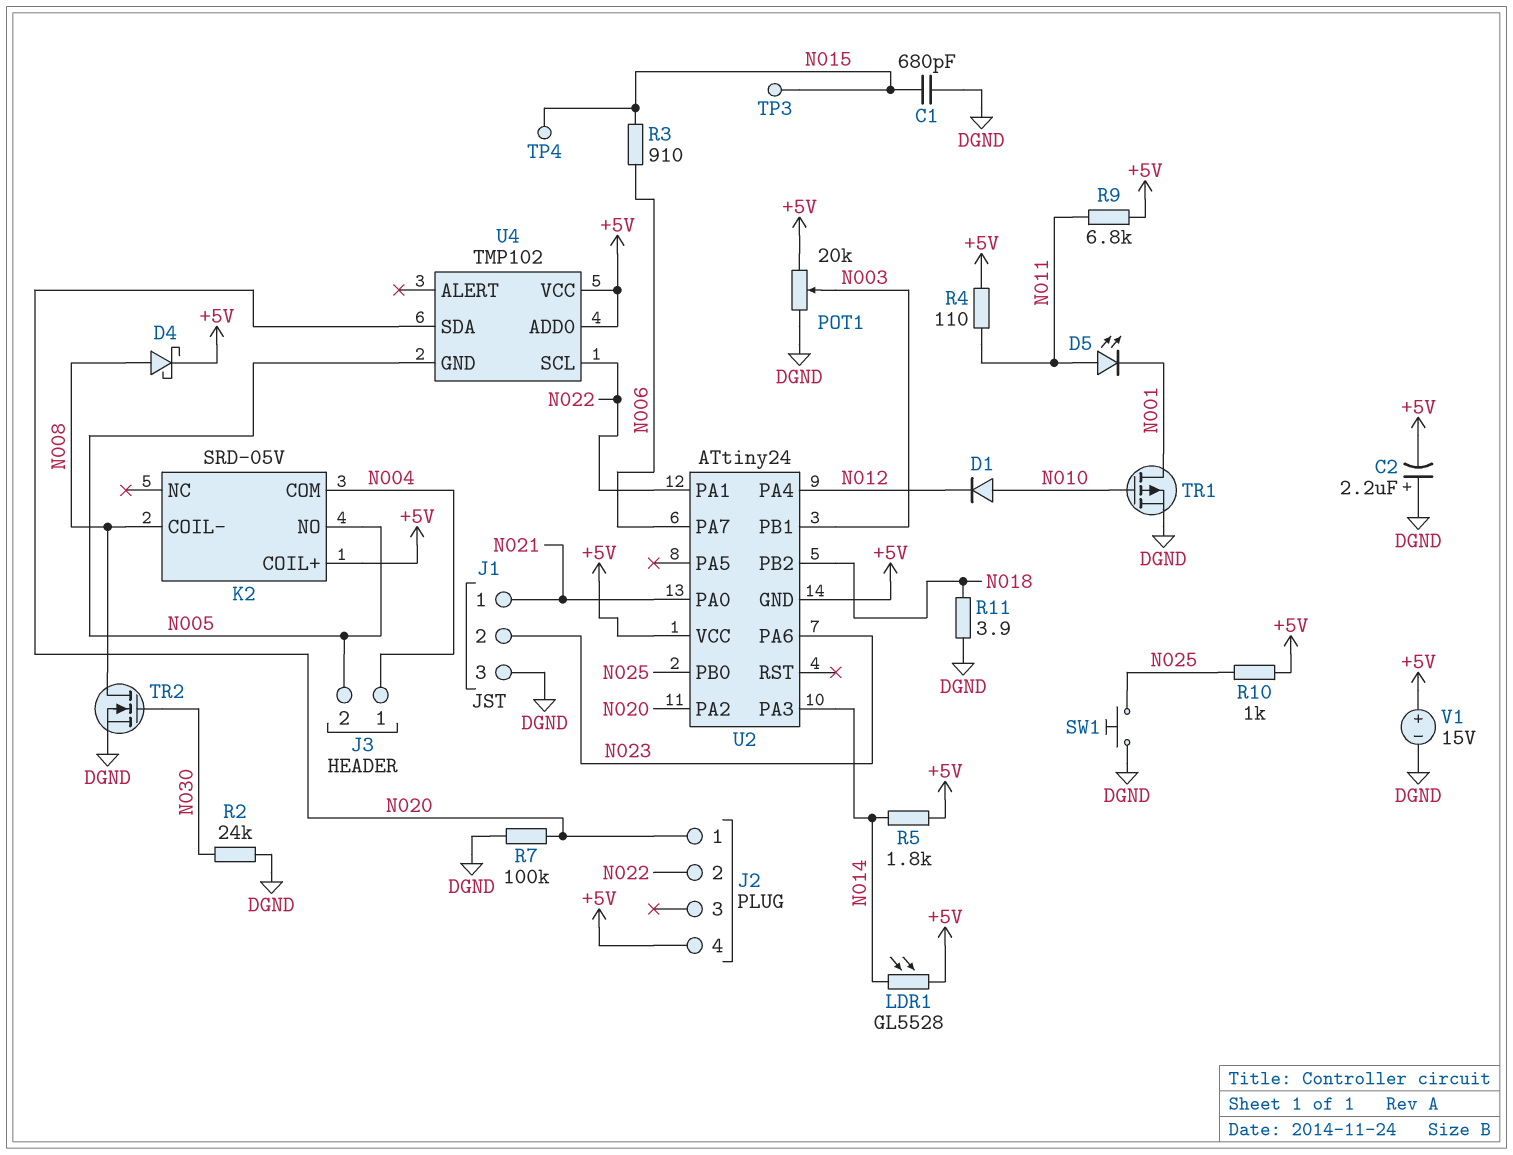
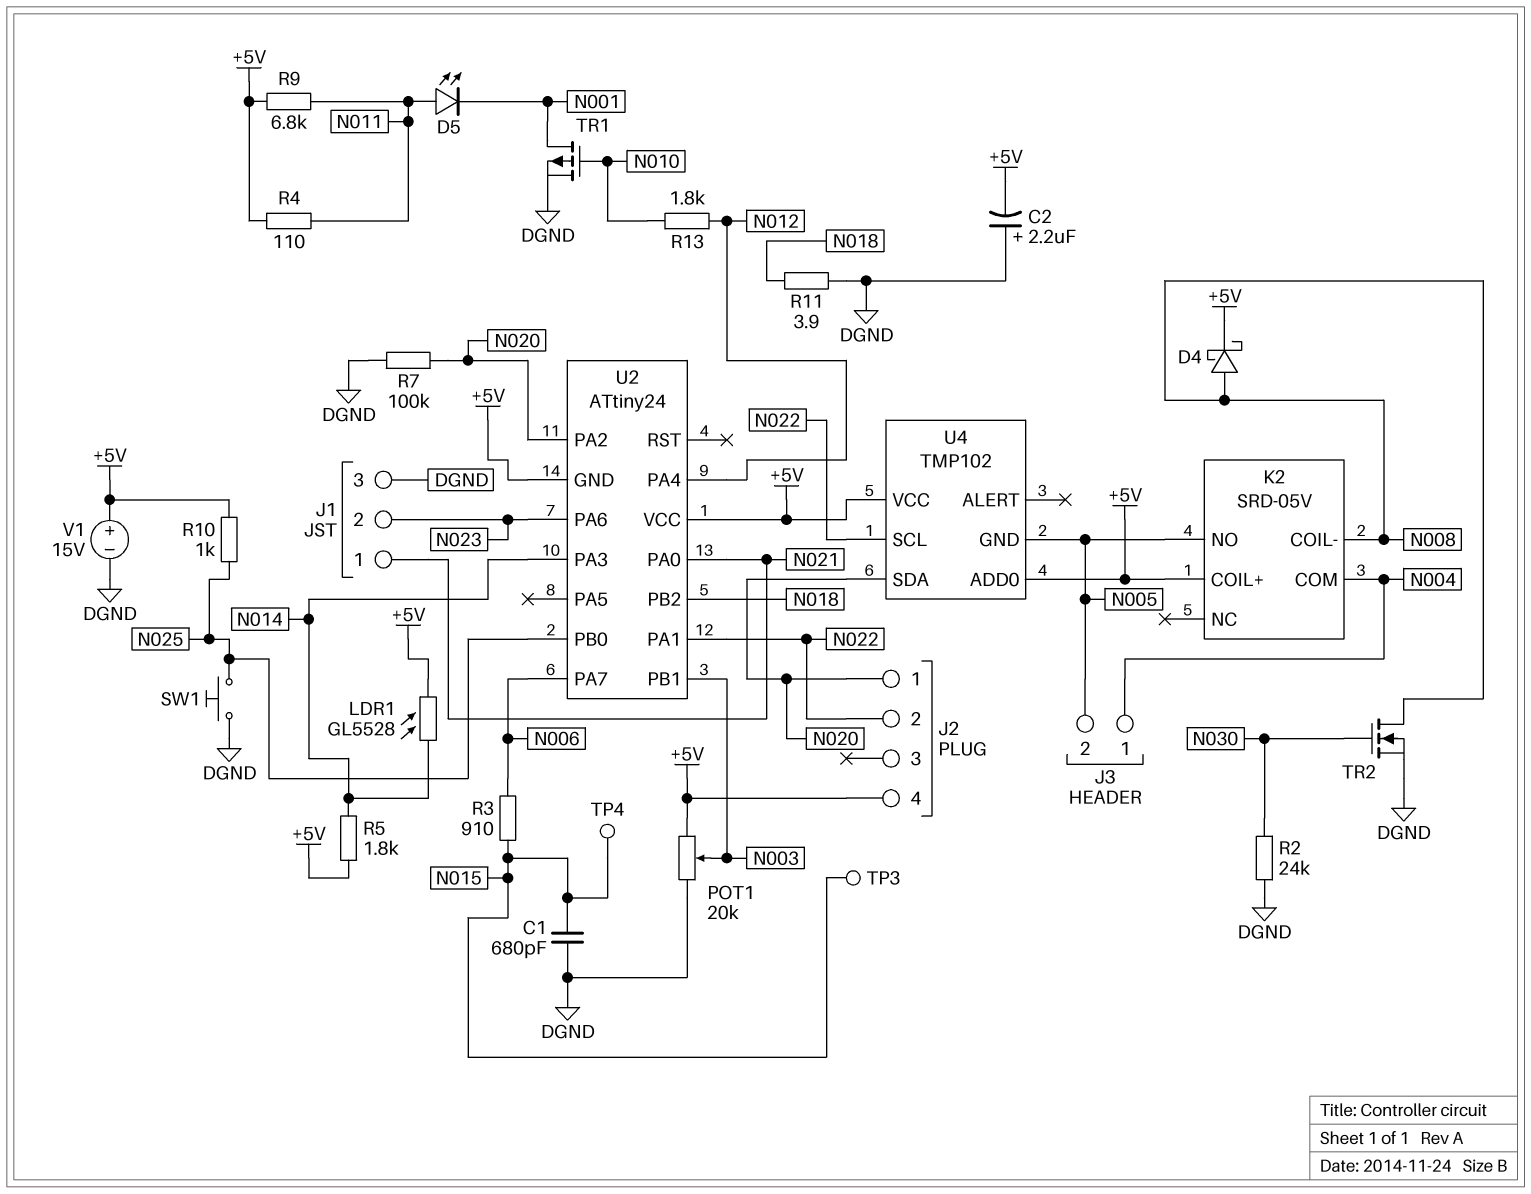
D1: diode (A N010, K N012) -> none
R13: none -> 1.8k (N010, N012)

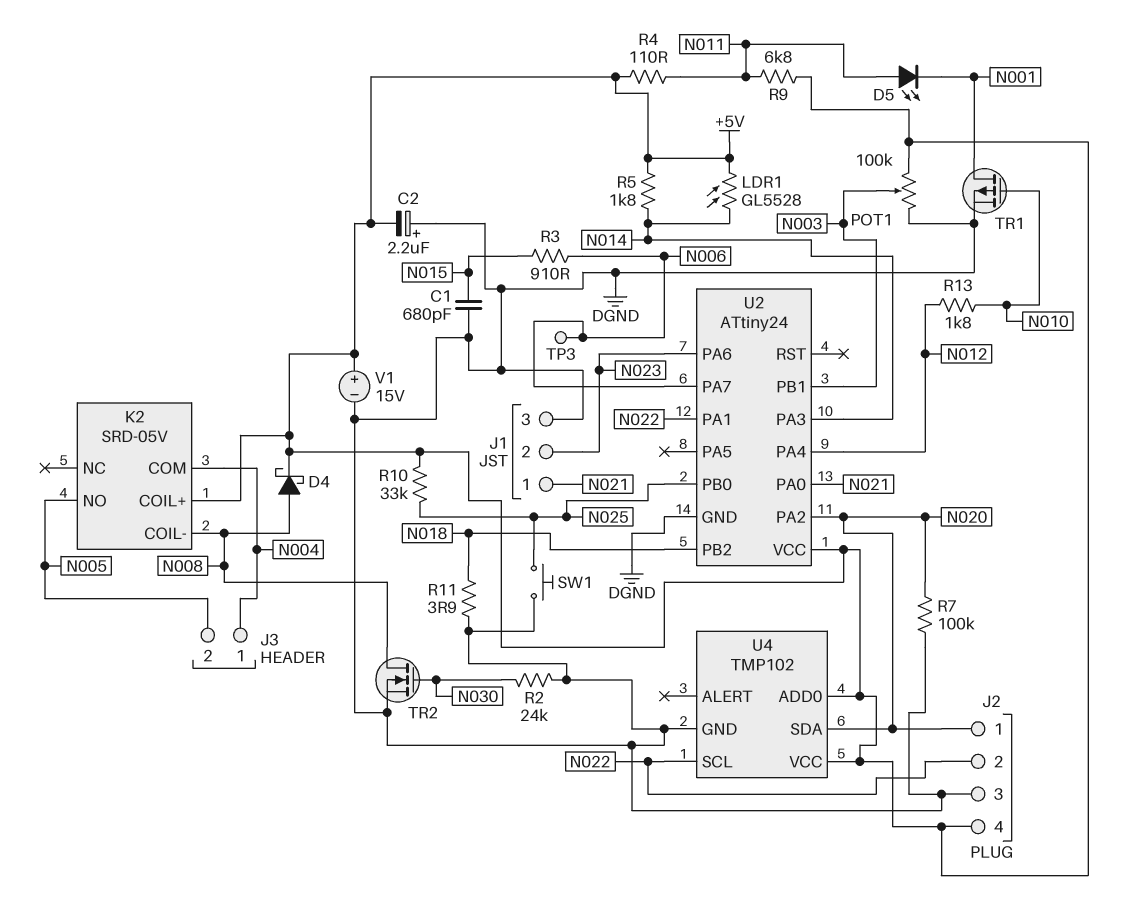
J2 pin 3: none -> DGND
POT1: 20k (+5V, DGND, wiper N003) -> 100k (+5V, DGND, wiper N003)
R10: 1k (+5V, N025) -> 33k (+5V, N025)
TP3: test point (N015) -> test point (N006)
TP4: test point (N015) -> none
U2 pin GND: +5V -> DGND
U4 pin GND: N005 -> DGND

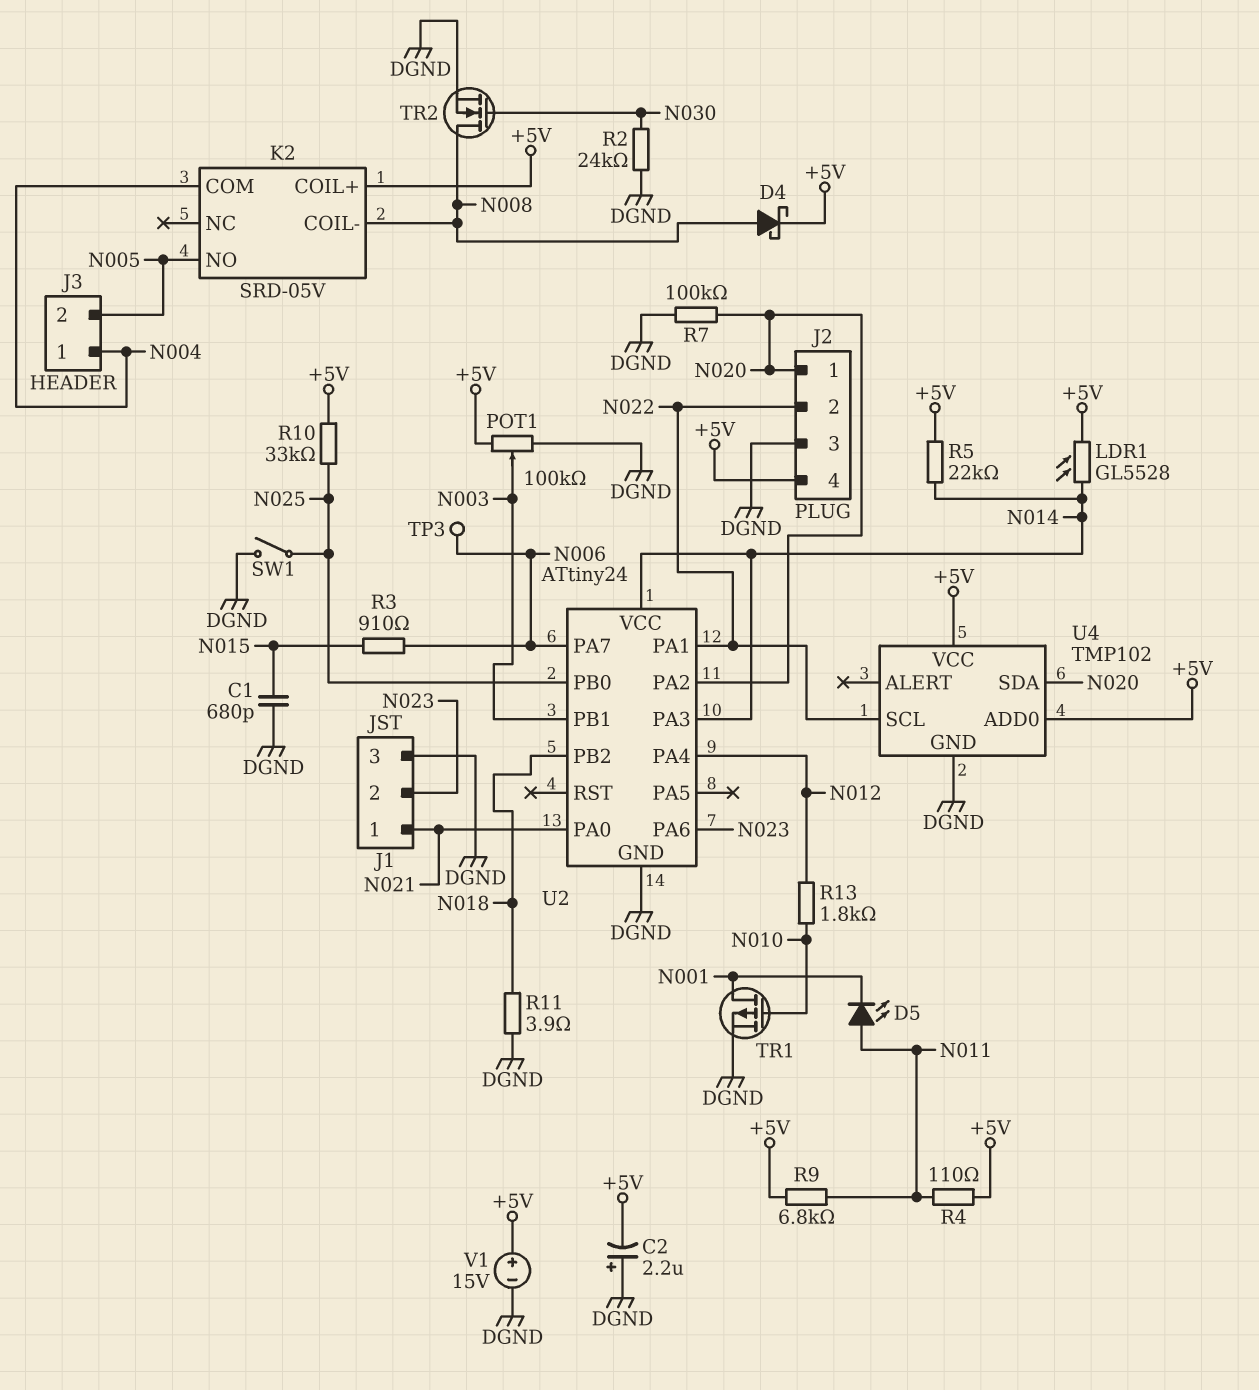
R5: 1.8k (+5V, N014) -> 22k (+5V, N014)
SW1: button (DGND, N025) -> switch (DGND, N025)
U2 pin VCC: +5V -> N014

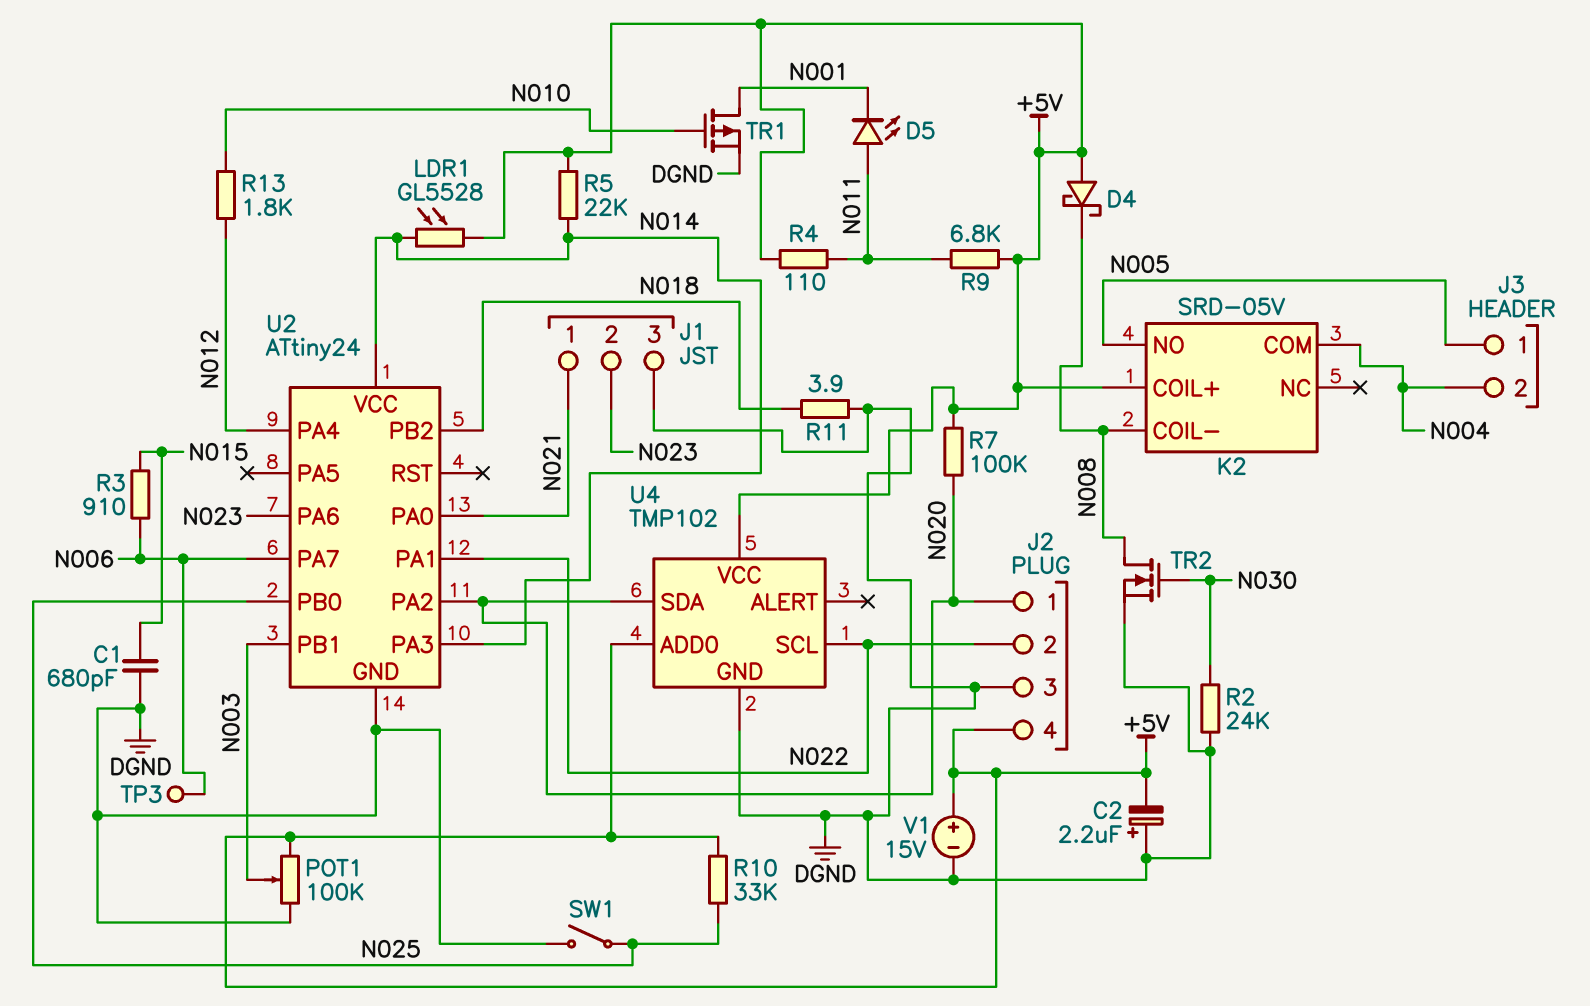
D4: schottky (A N008, K +5V) -> schottky (A +5V, K N008)
J3 pin 1: N004 -> N005
J3 pin 2: N005 -> N004
R7: 100k (DGND, N020) -> 100k (+5V, N020)

